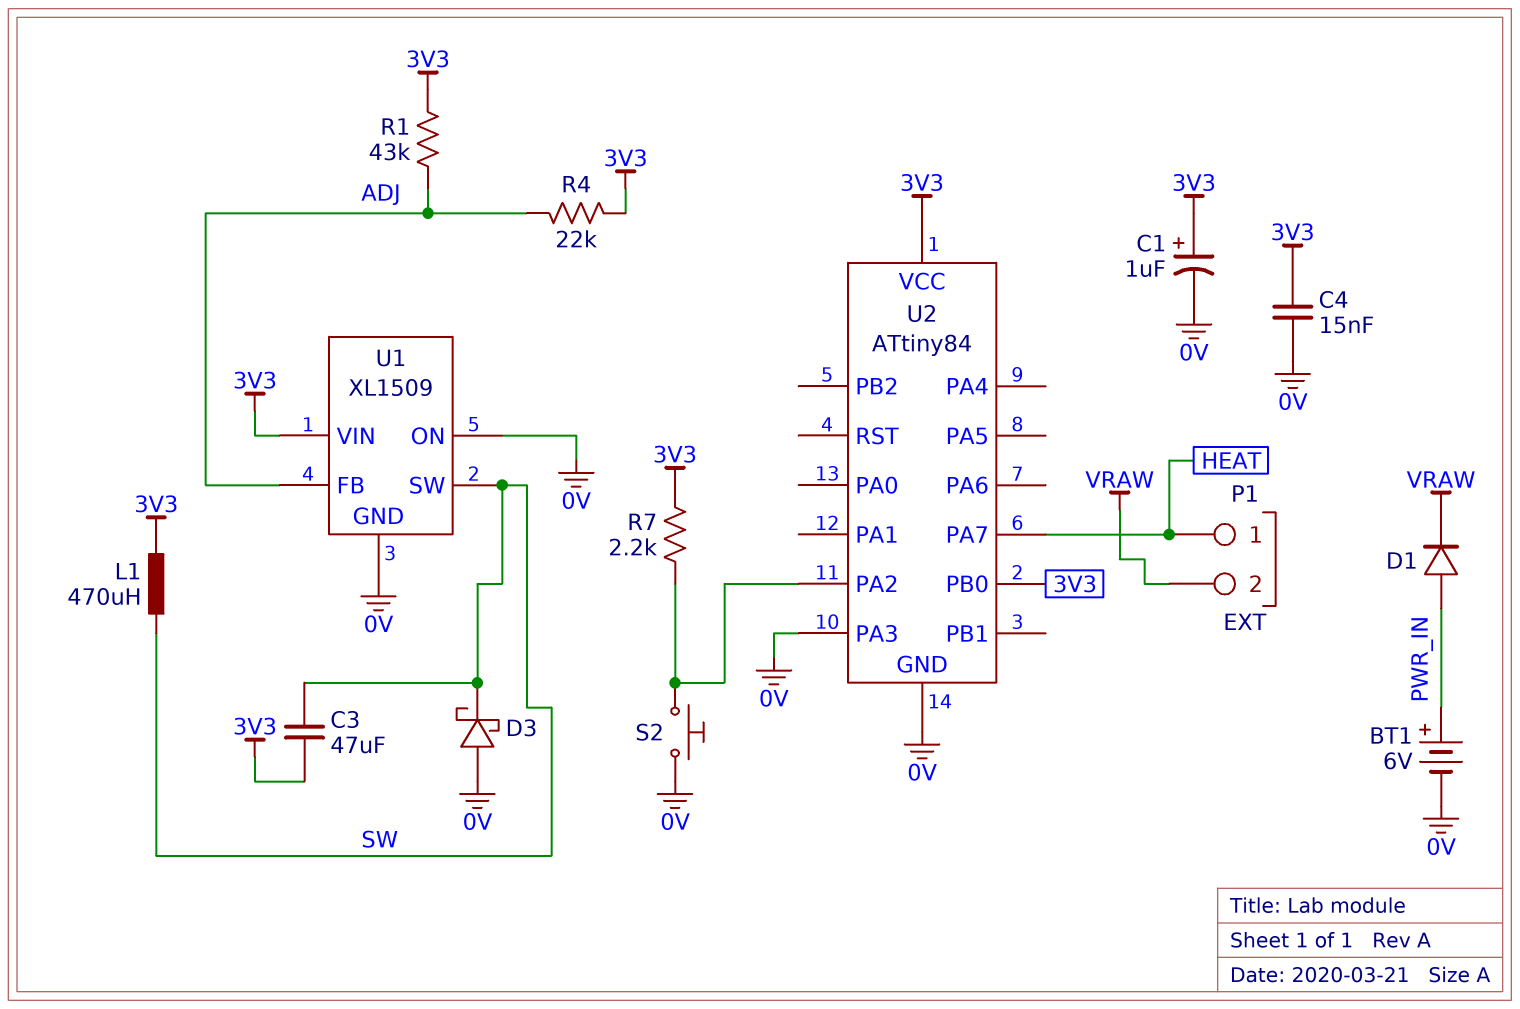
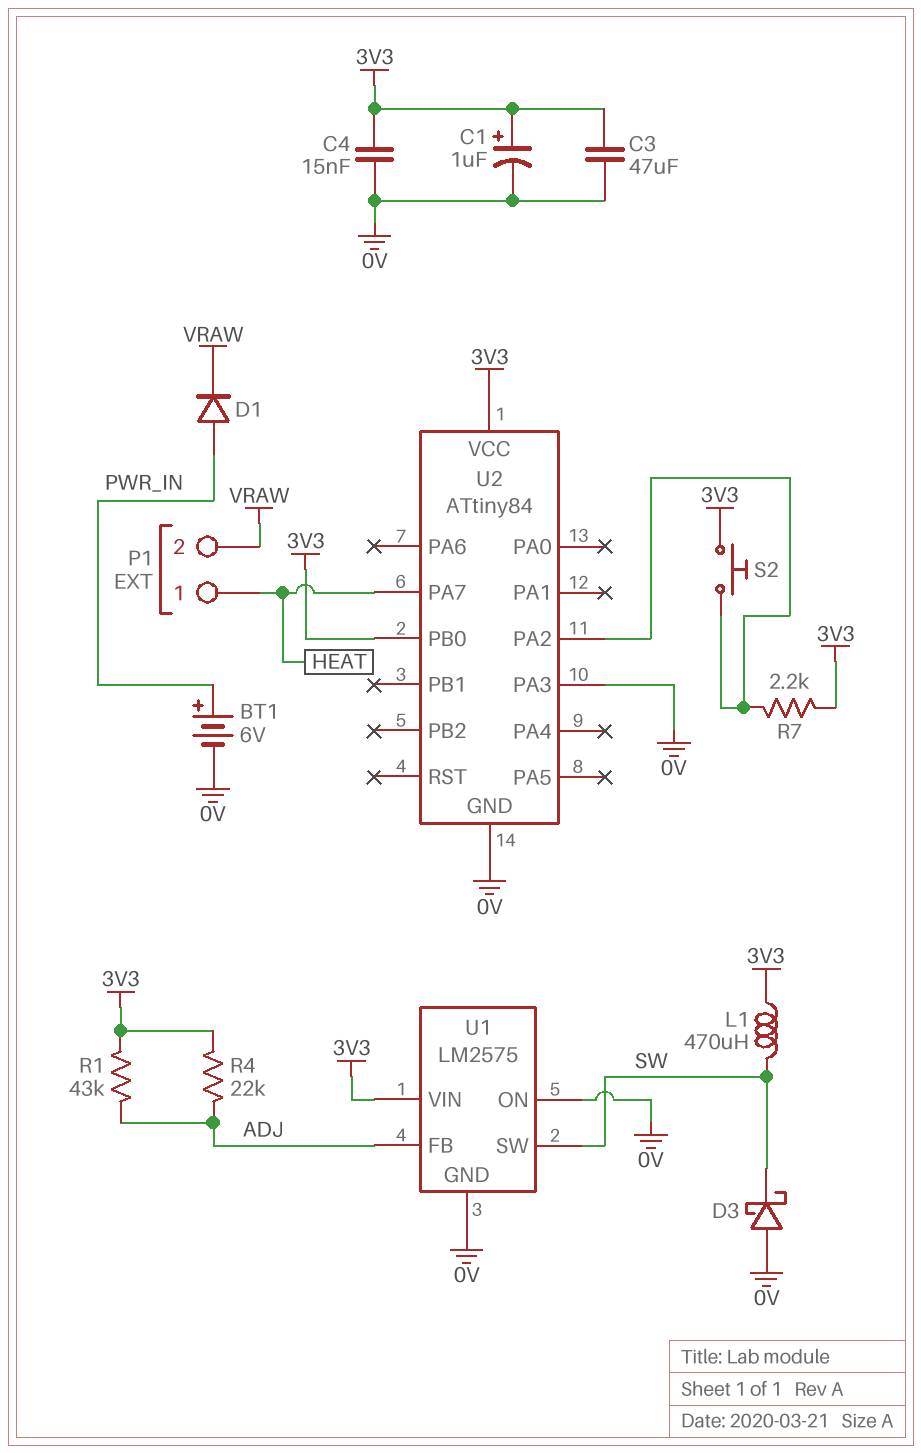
C3: 47uF (3V3, SW) -> 47uF (0V, 3V3)
S2: button (0V, U2/PA2) -> button (3V3, U2/PA2)
U1: XL1509 -> LM2575

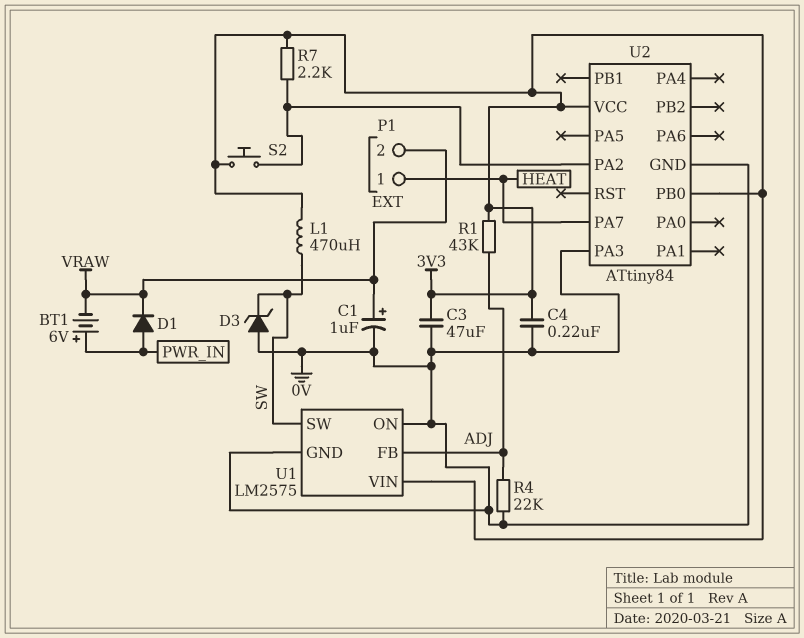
BT1: 6V (plus PWR_IN, minus 0V) -> 6V (plus PWR_IN, minus VRAW)
C1: 1uF (plus 3V3, minus 0V) -> 1uF (plus VRAW, minus 0V)
C4: 15nF (0V, 3V3) -> 220nF (0V, 3V3)
D3: schottky (A 0V, K SW) -> zener (A 0V, K SW)
R4: 22k (3V3, ADJ) -> 22k (0V, ADJ)

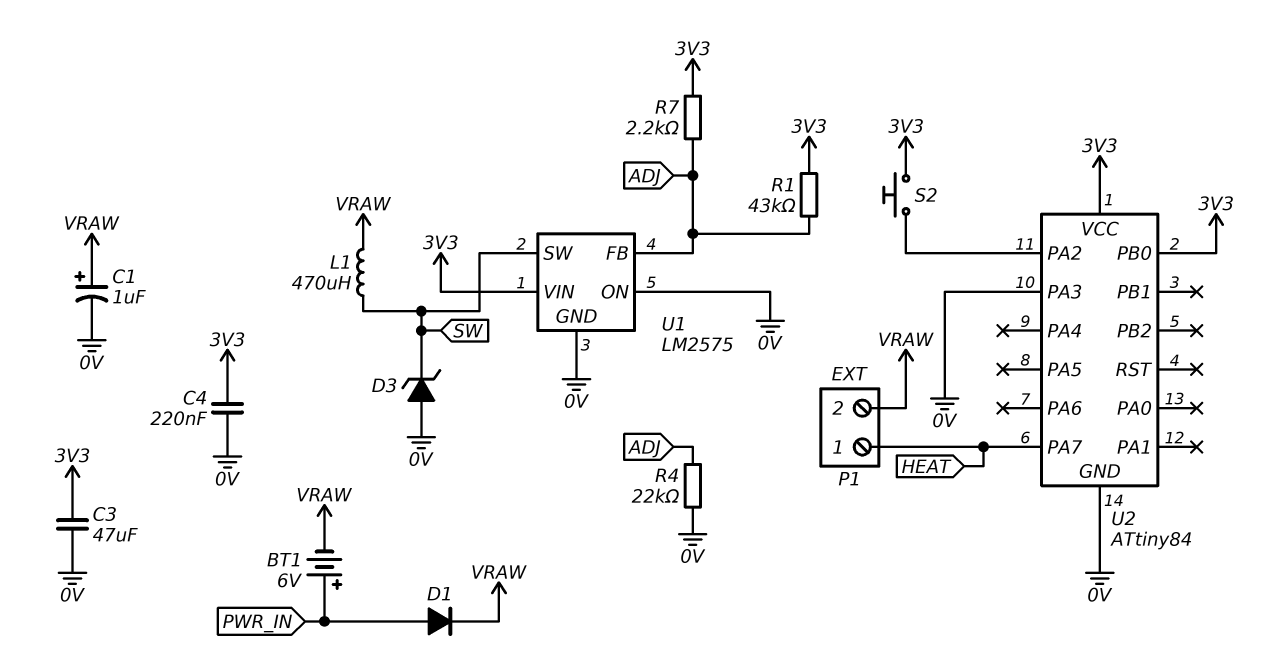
L1: 470uH (3V3, SW) -> 470uH (SW, VRAW)
R7: 2.2k (3V3, U2/PA2) -> 2.2k (3V3, ADJ)

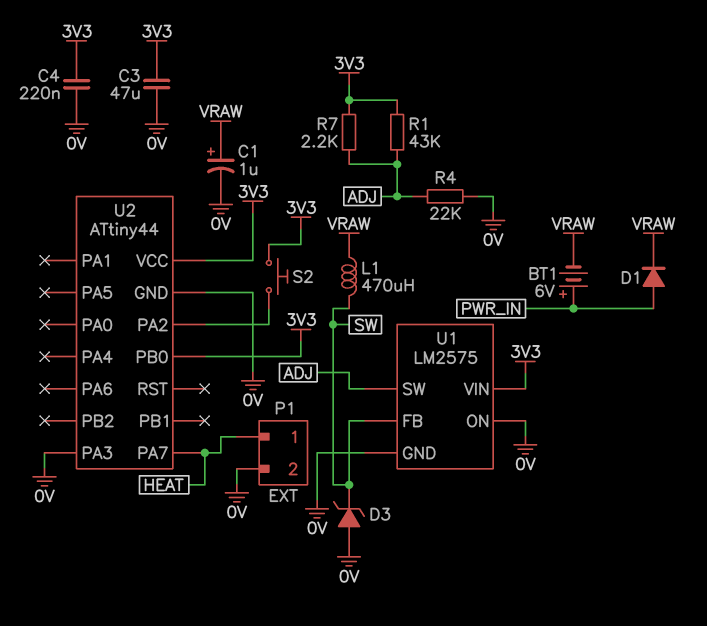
P1 pin 2: VRAW -> 0V
U1 pin FB: ADJ -> SW
U1 pin SW: SW -> ADJ
U2: ATtiny84 -> ATtiny44

